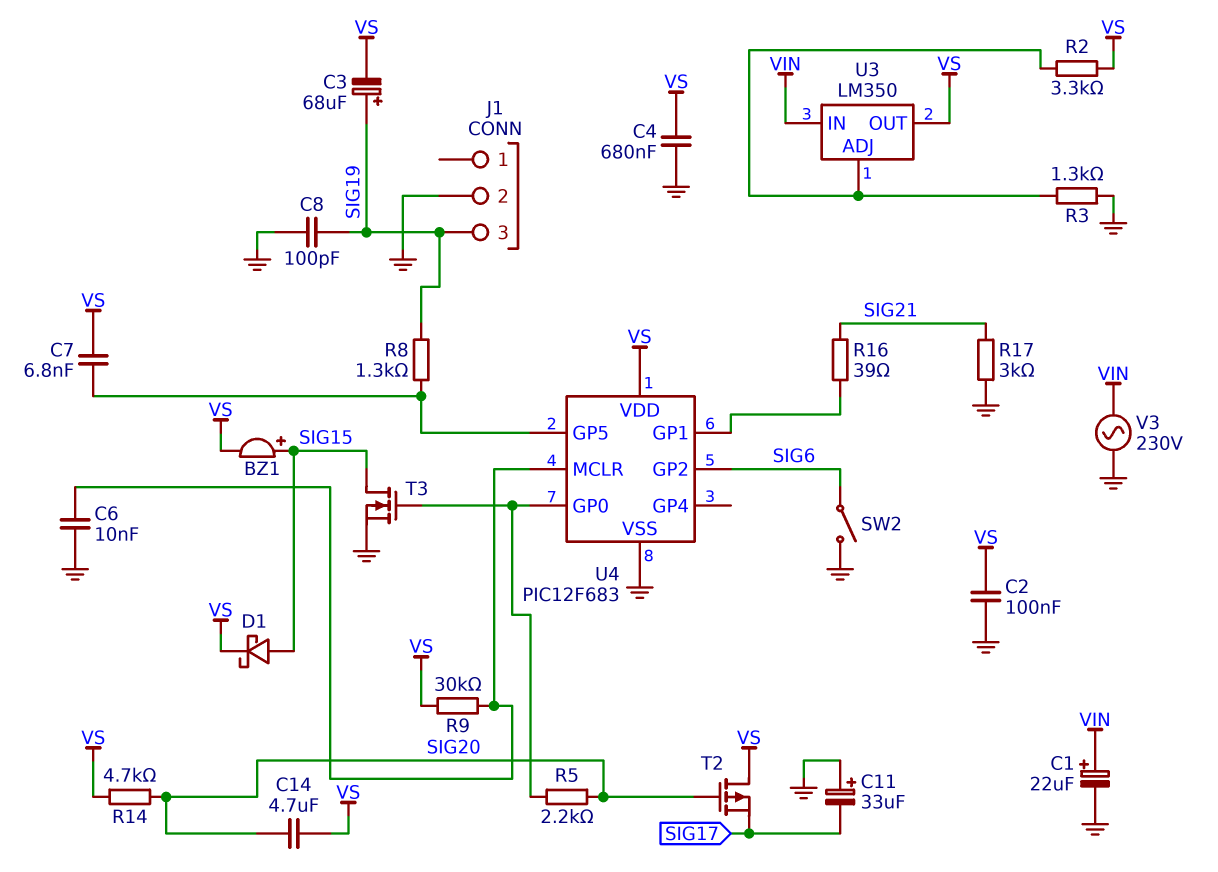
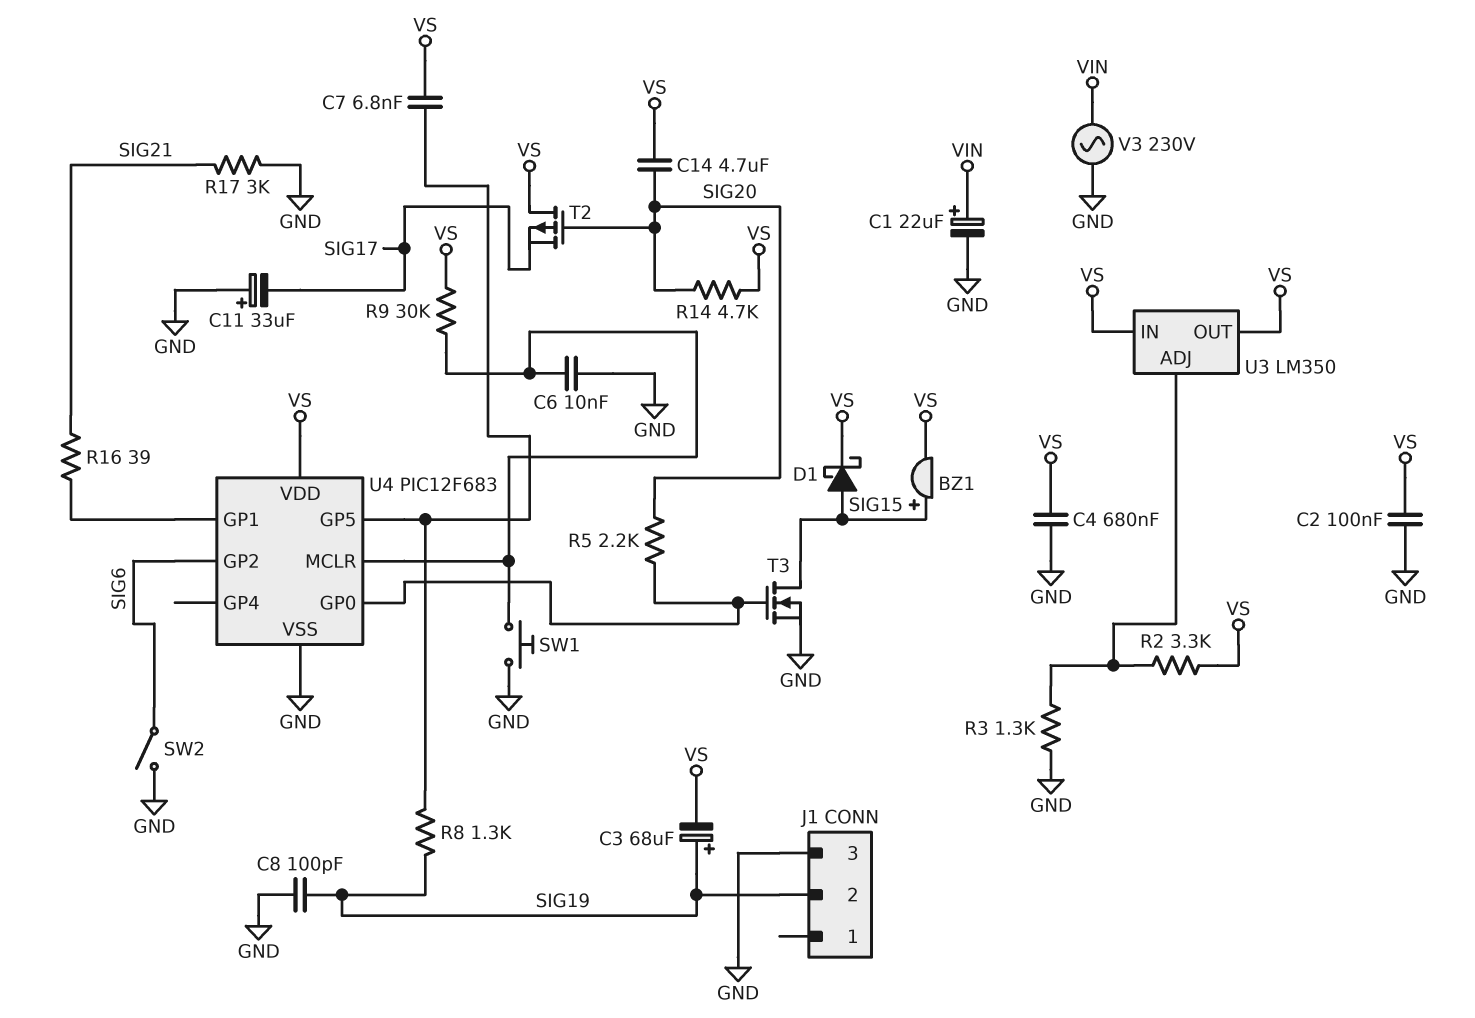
J1 pin 2: GND -> SIG19
J1 pin 3: SIG19 -> GND
SW1: none -> button (GND, U4/MCLR)
U3 pin IN: VIN -> VS

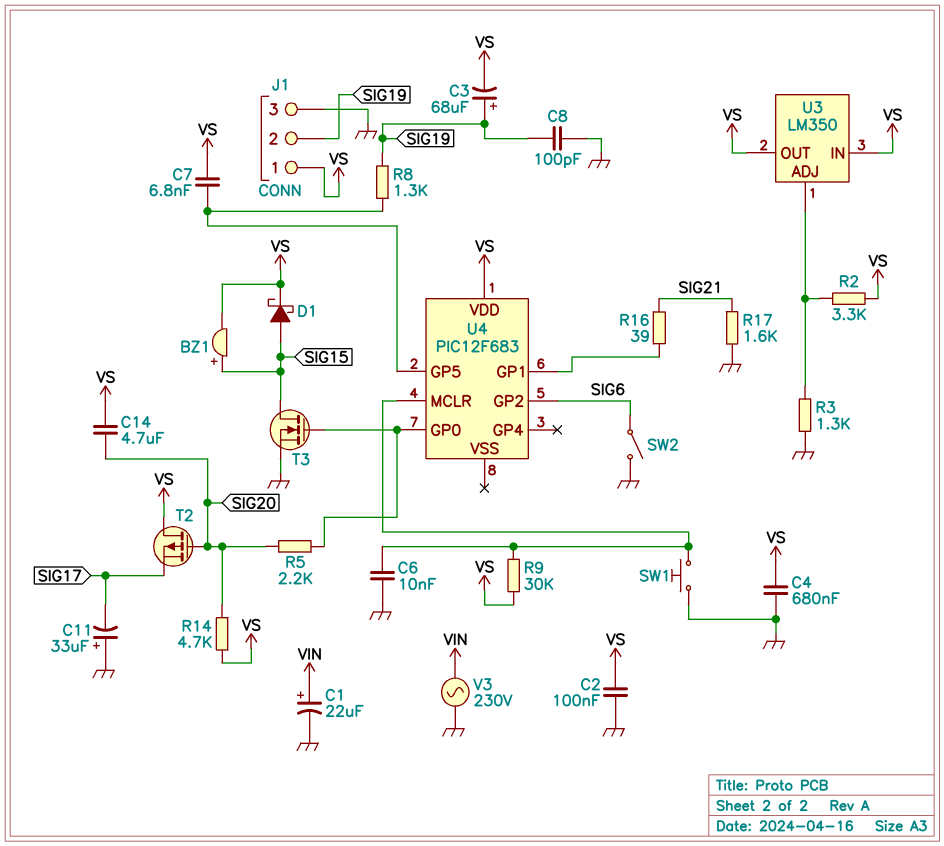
J1 pin 1: none -> VS
R17: 3k (GND, SIG21) -> 1.6k (GND, SIG21)
U4 pin VSS: GND -> none

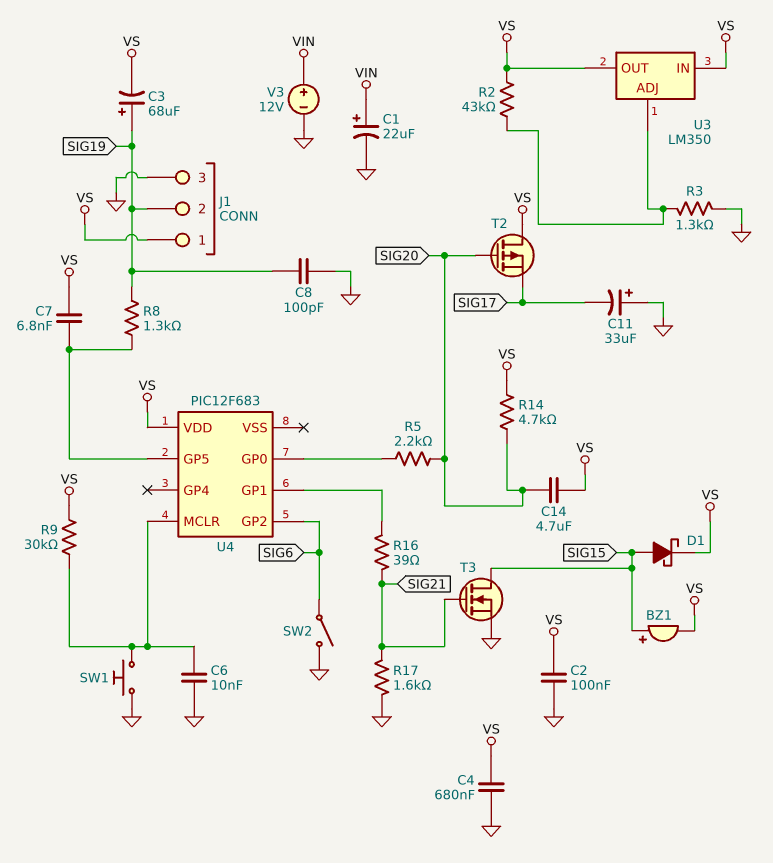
R2: 3.3k (U3/ADJ, VS) -> 43k (U3/ADJ, VS)
T3: NMOS (G U4/GP0, D SIG15, S GND) -> NMOS (G SIG21, D SIG15, S GND)
V3: AC 230V (GND, VIN) -> 12V (plus VIN, minus GND)

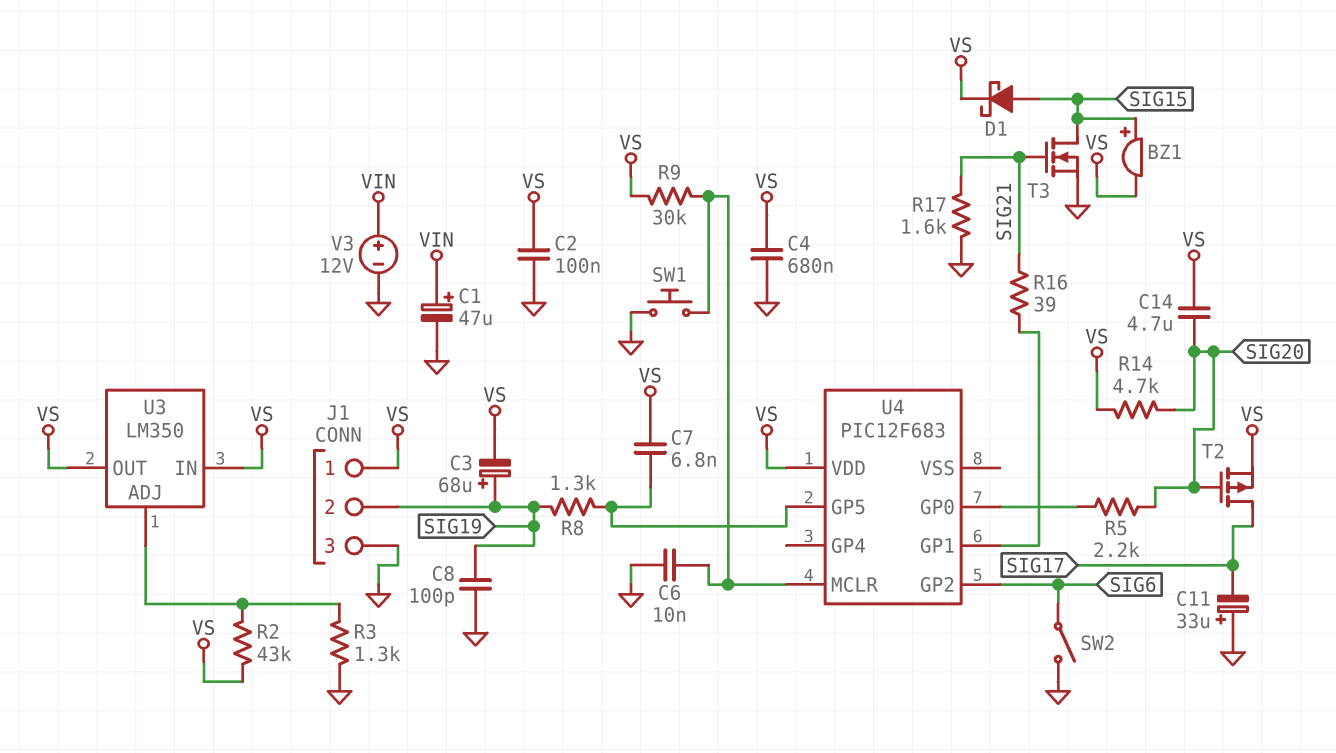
C1: 22uF (plus VIN, minus GND) -> 47uF (plus VIN, minus GND)
T2: PMOS (G SIG20, D VS, S SIG17) -> PMOS (G SIG20, D SIG17, S VS)

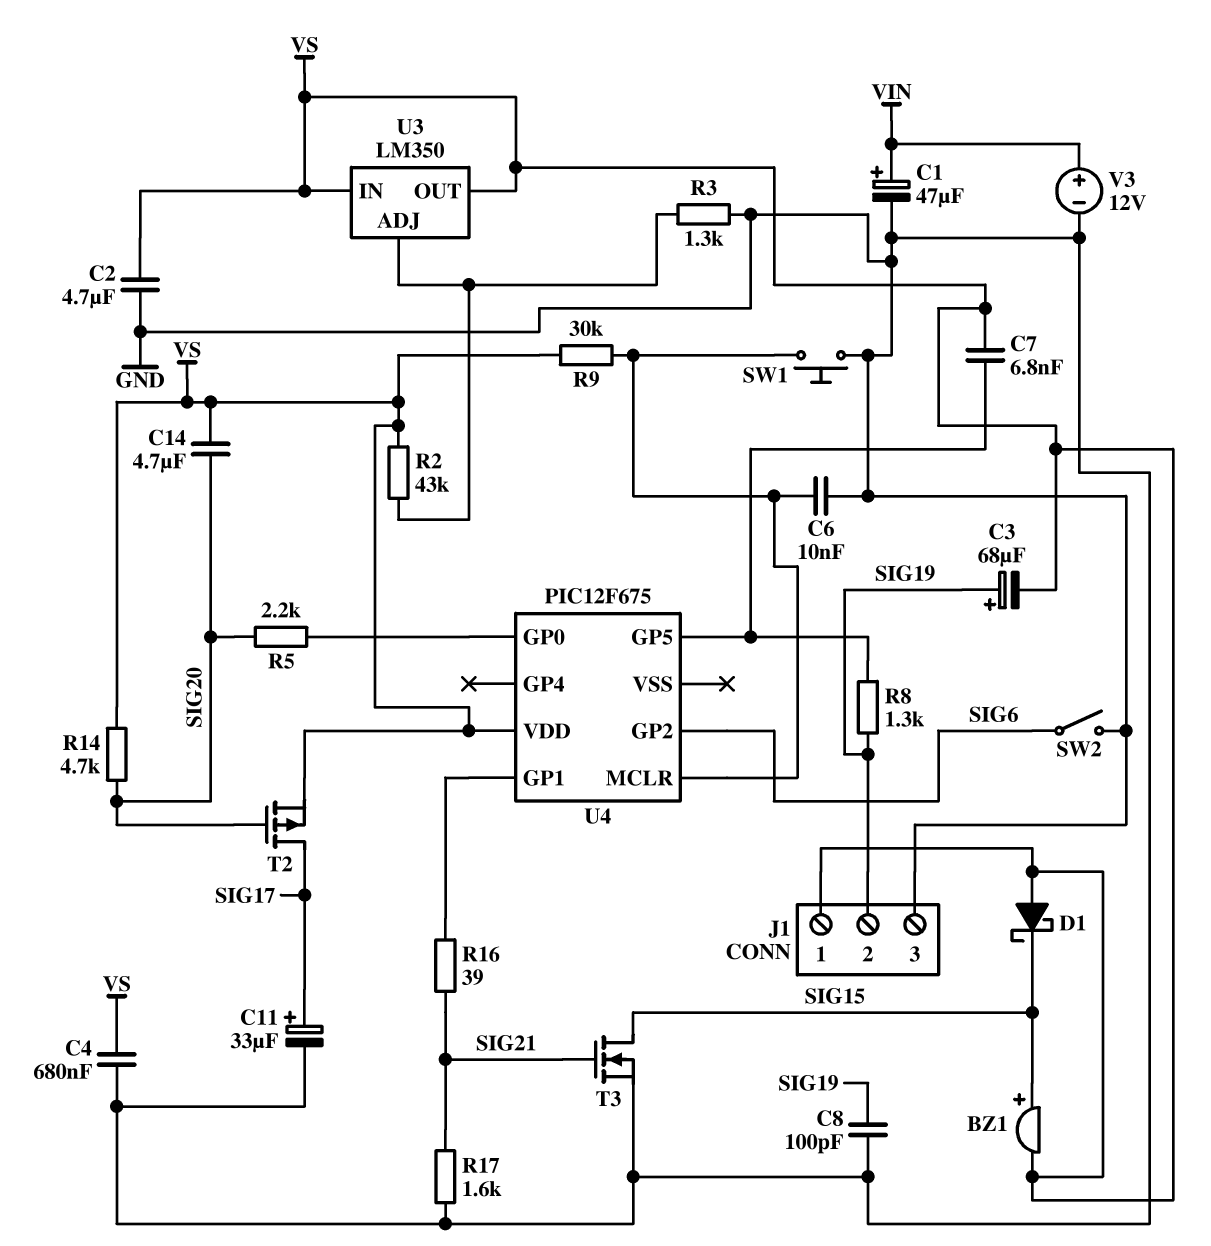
C2: 100nF (GND, VS) -> 4.7uF (GND, VS)
C11: 33uF (plus GND, minus SIG17) -> 33uF (plus SIG17, minus GND)
D1: schottky (A SIG15, K VS) -> schottky (A VS, K SIG15)
U4: PIC12F683 -> PIC12F675

